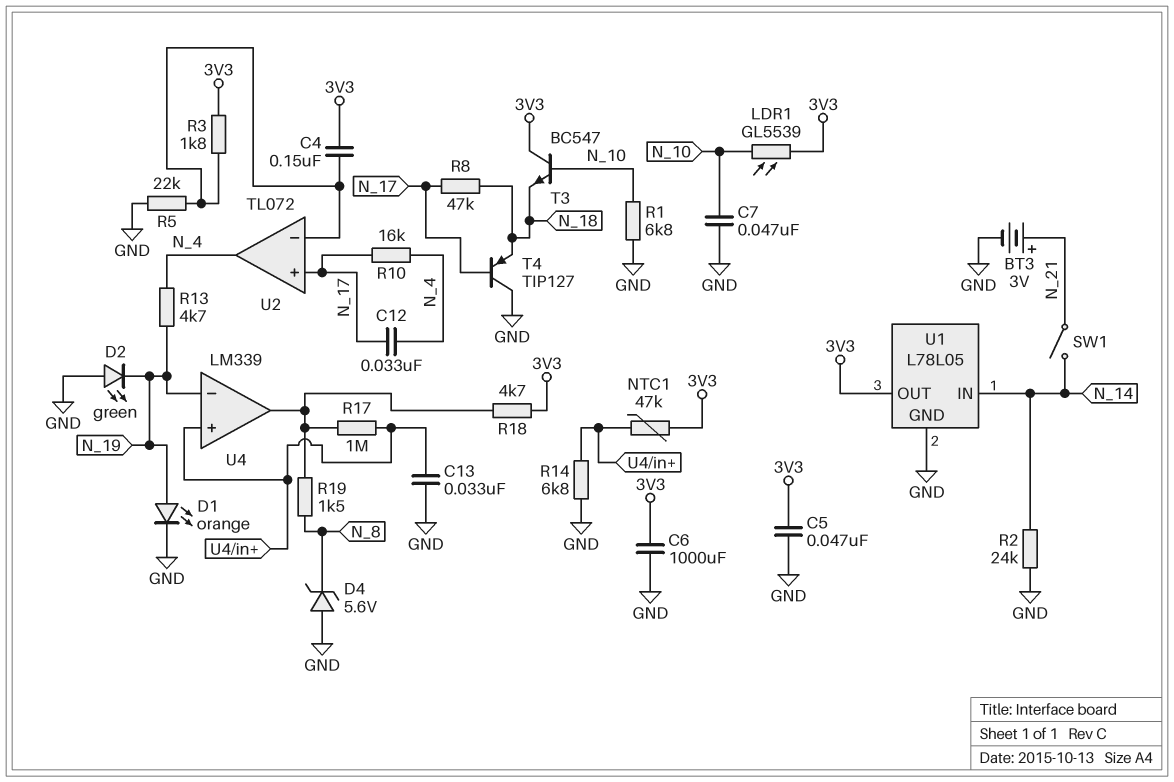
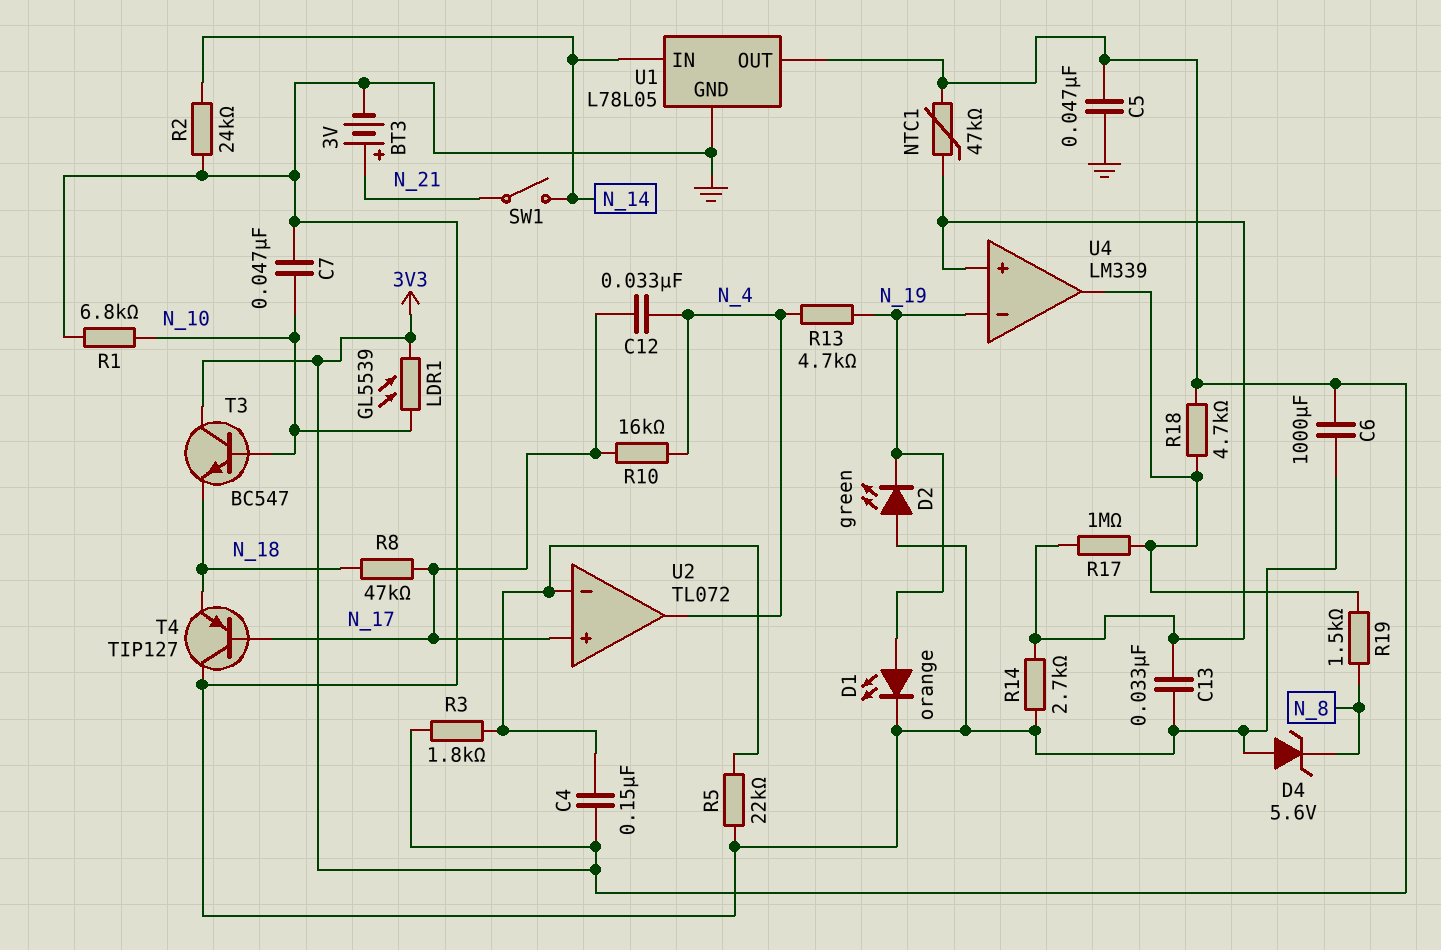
R14: 6.8k (GND, U4/in+) -> 2.7k (GND, U4/in+)

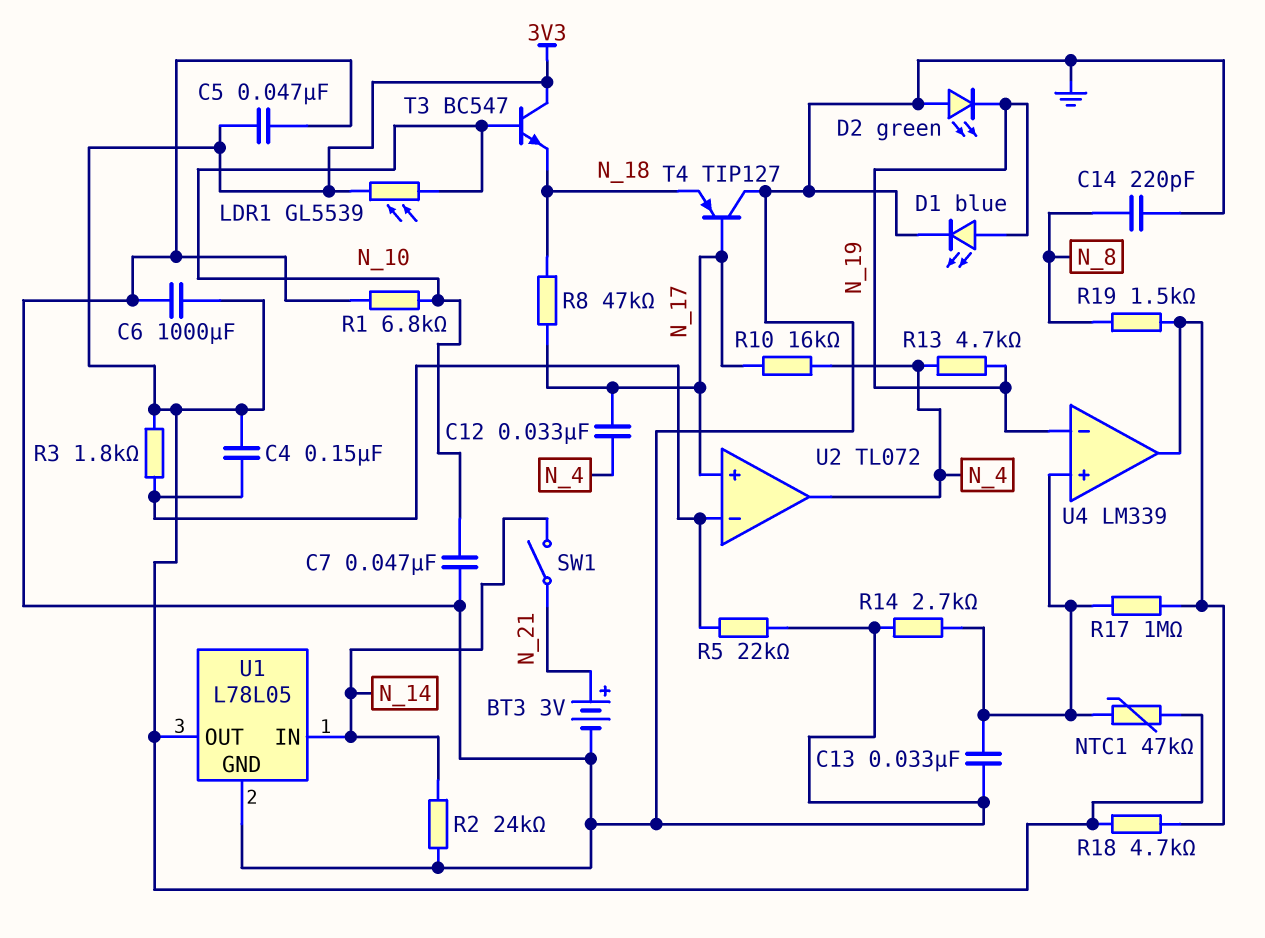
C14: none -> 220pF (GND, N_8)
D1: LED orange (A N_19, K GND) -> LED blue (A N_19, K GND)
D4: zener 5.6V (A GND, K N_8) -> none

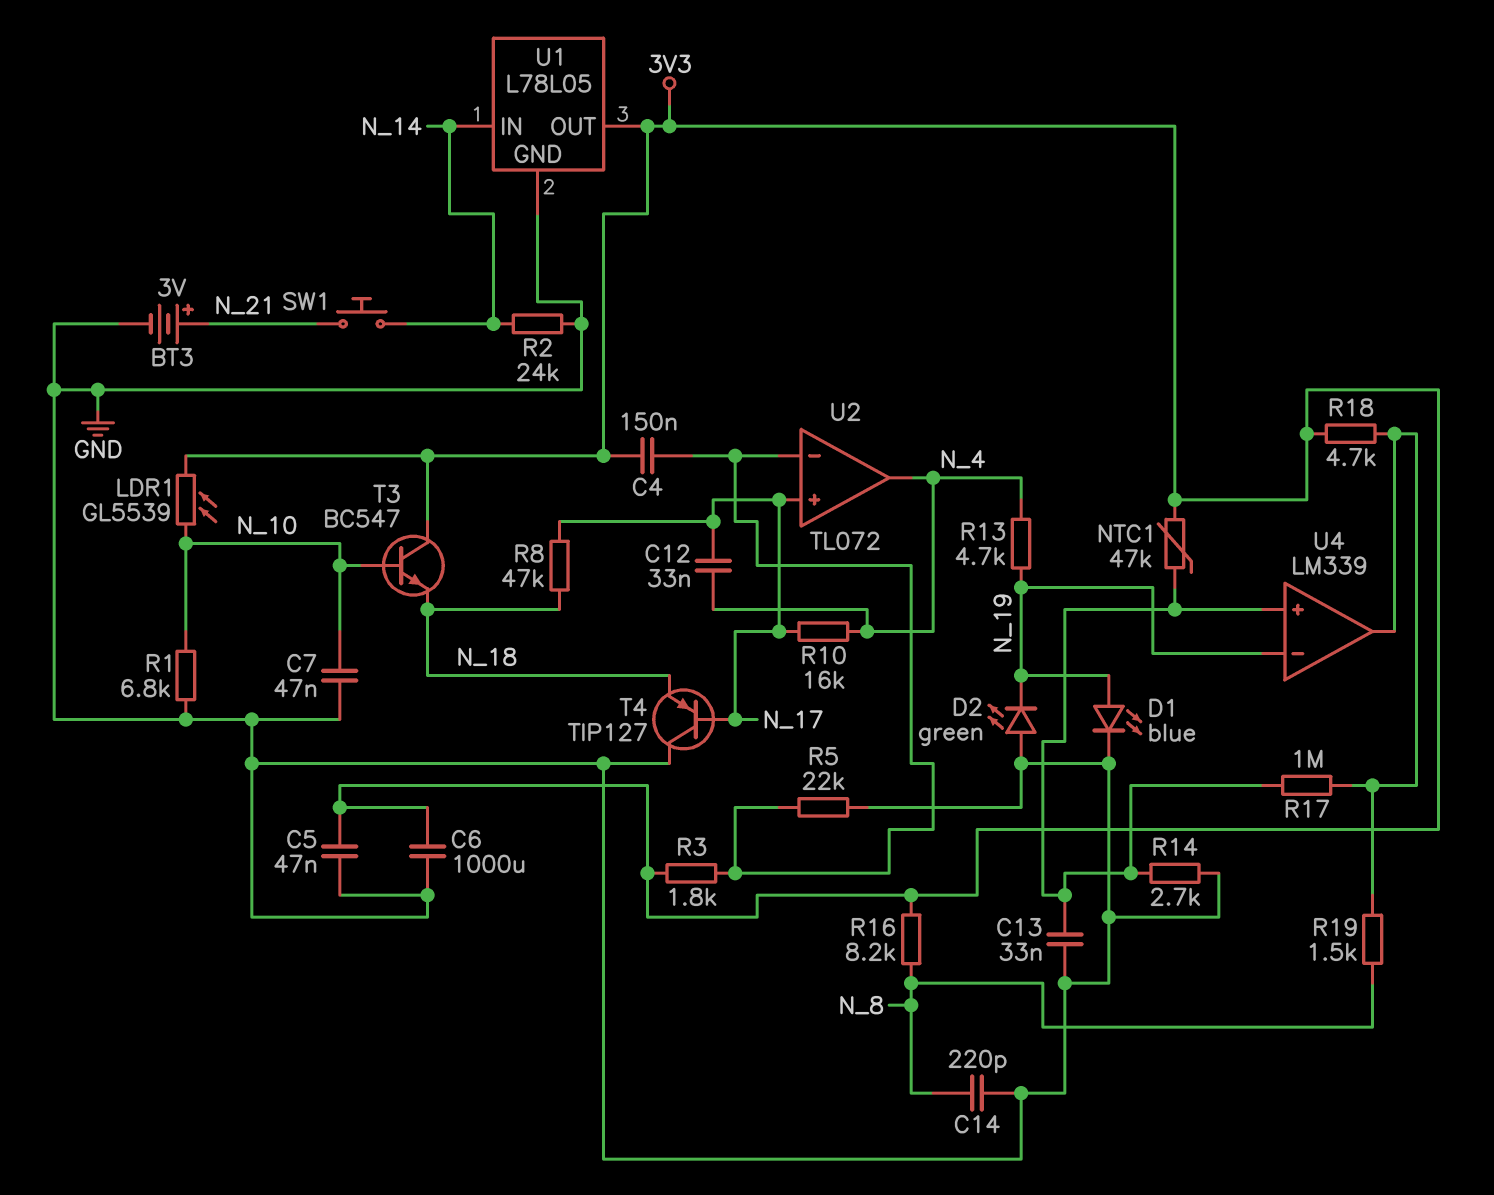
R16: none -> 8.2k (3V3, N_8)
SW1: switch (N_14, N_21) -> button (N_14, N_21)

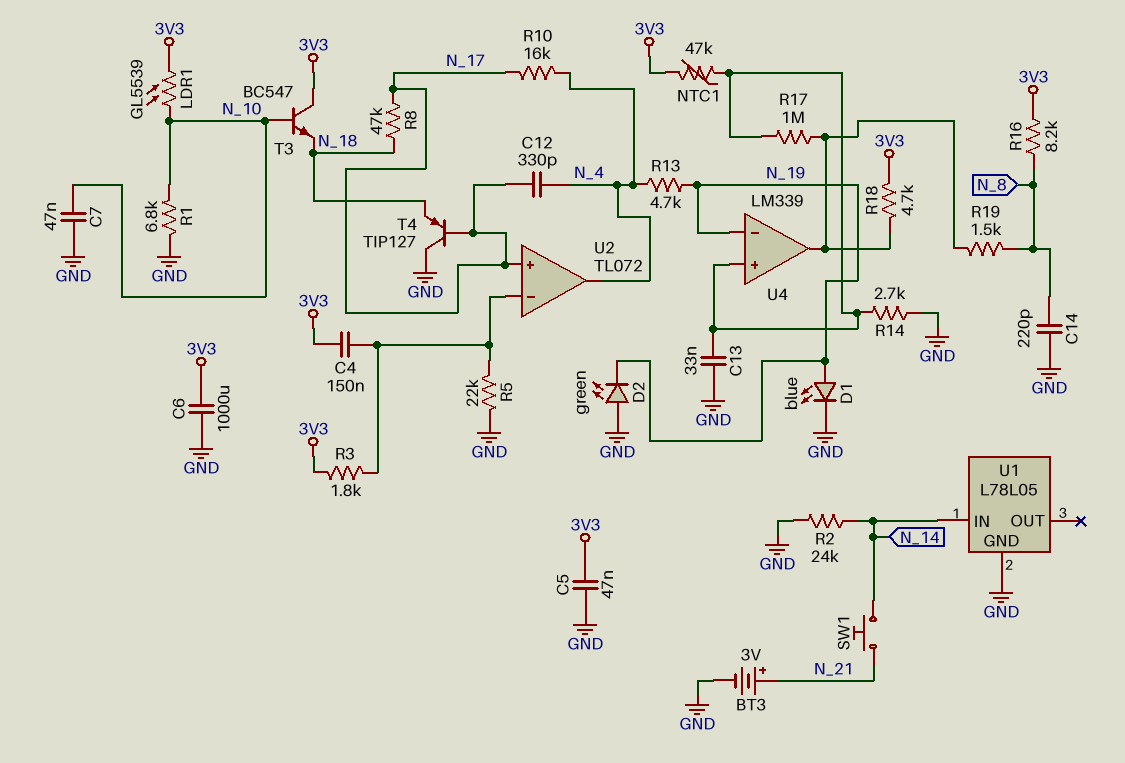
C12: 33nF (N_4, N_17) -> 330pF (N_4, N_17)
U1 pin OUT: 3V3 -> none

